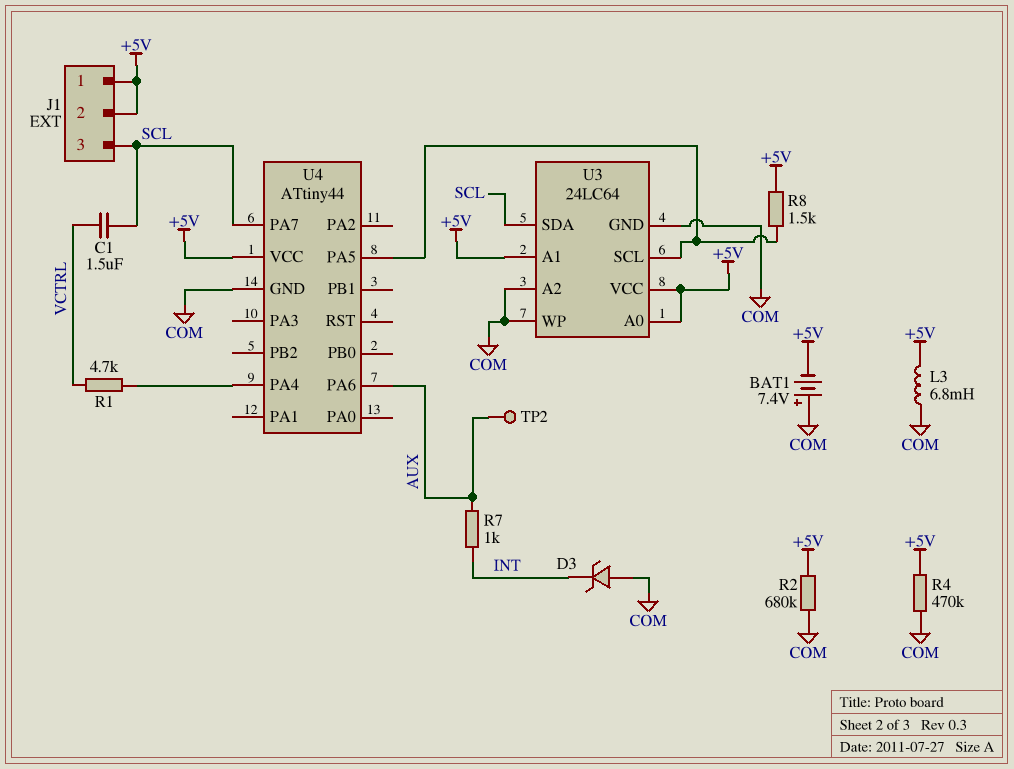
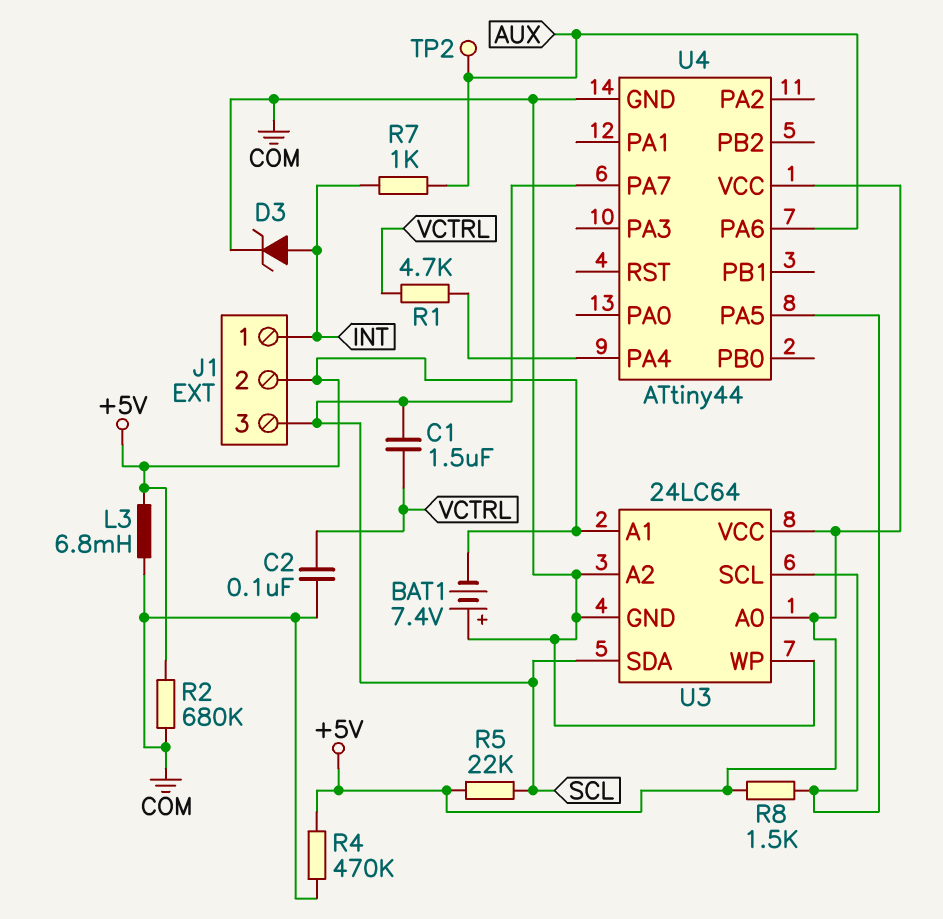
C2: none -> 100nF (COM, VCTRL)
D3: zener (A COM, K INT) -> zener (A INT, K COM)
J1 pin 1: +5V -> INT
R5: none -> 22k (+5V, SCL)

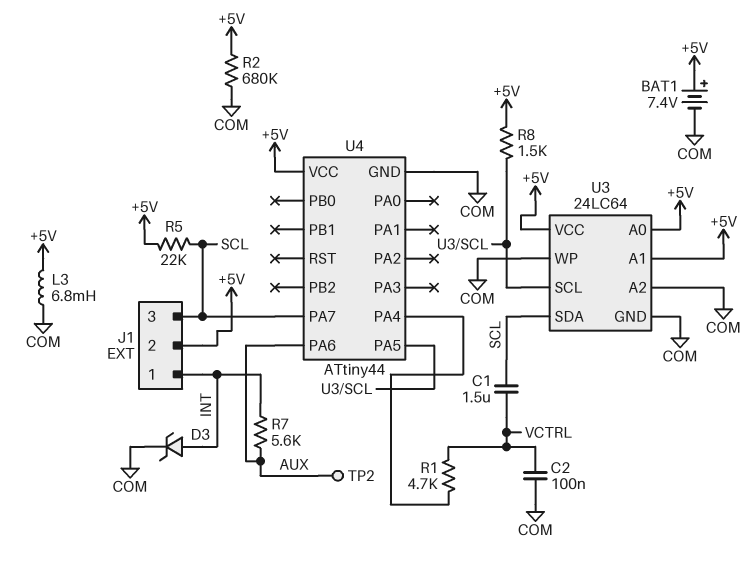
BAT1: 7.4V (plus COM, minus +5V) -> 7.4V (plus +5V, minus COM)
R4: 470k (+5V, COM) -> none
R7: 1k (AUX, INT) -> 5.6k (AUX, INT)

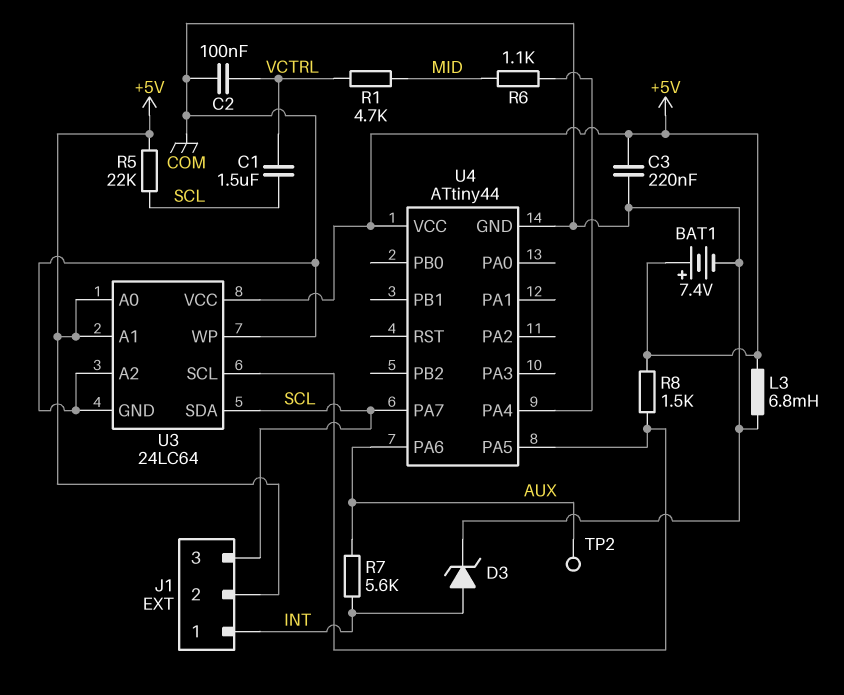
C3: none -> 220nF (+5V, COM)
R1: 4.7k (U4/PA4, VCTRL) -> 4.7k (MID, VCTRL)
R2: 680k (+5V, COM) -> none
R6: none -> 1.1k (MID, U4/PA4)

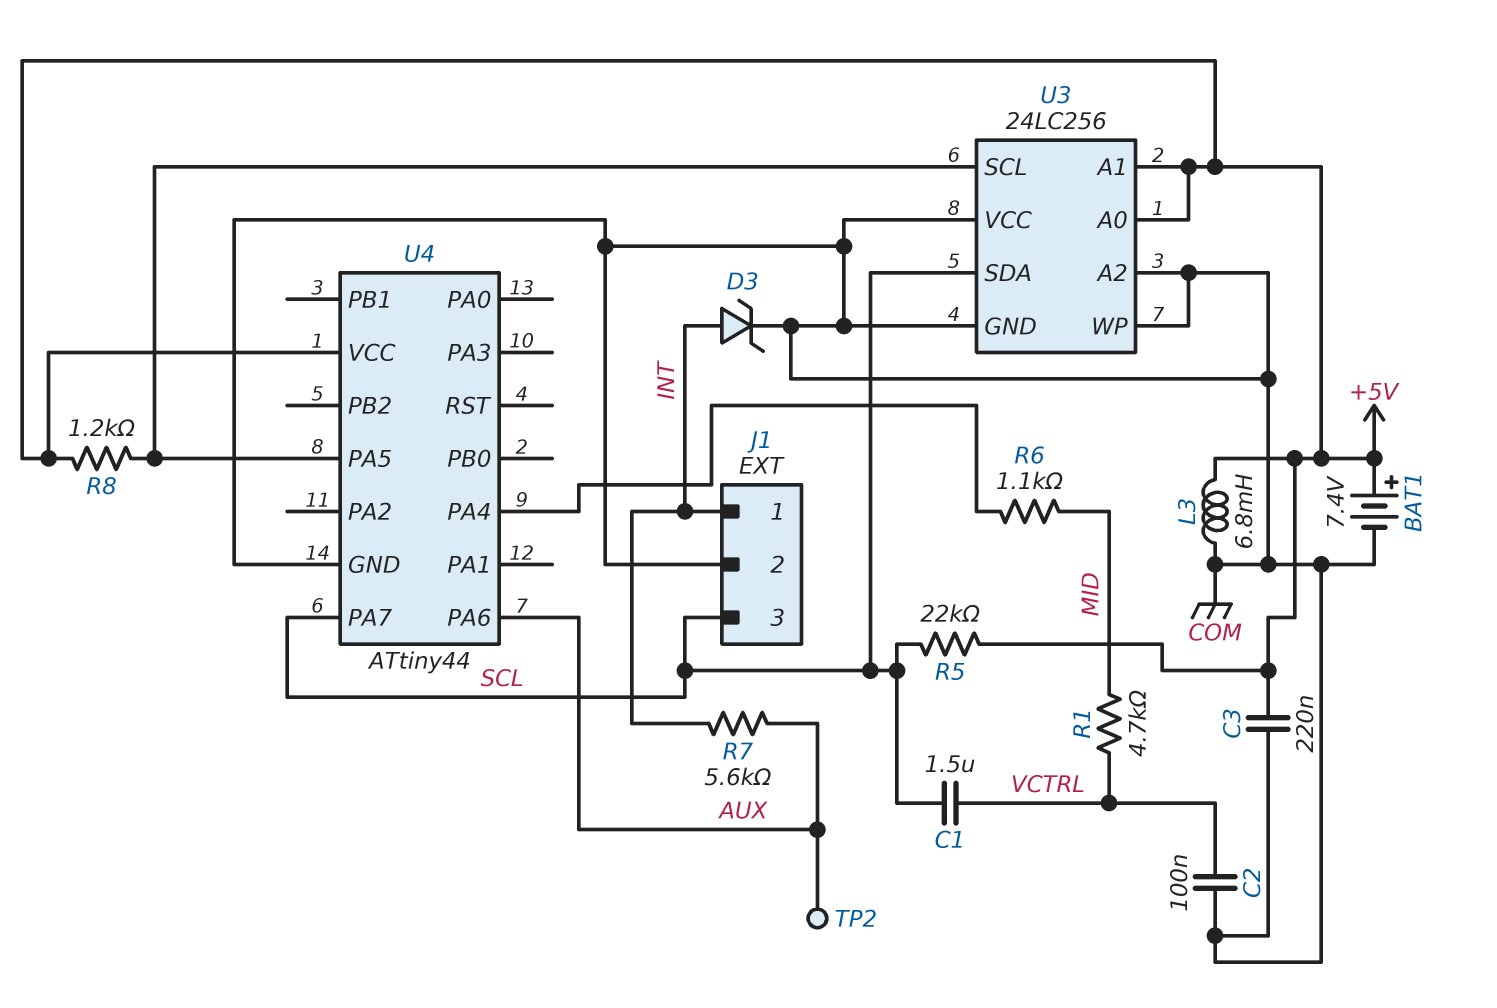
J1 pin 2: +5V -> COM
R8: 1.5k (+5V, U3/SCL) -> 1.2k (+5V, U3/SCL)
U3: 24LC64 -> 24LC256
U3 pin VCC: +5V -> COM

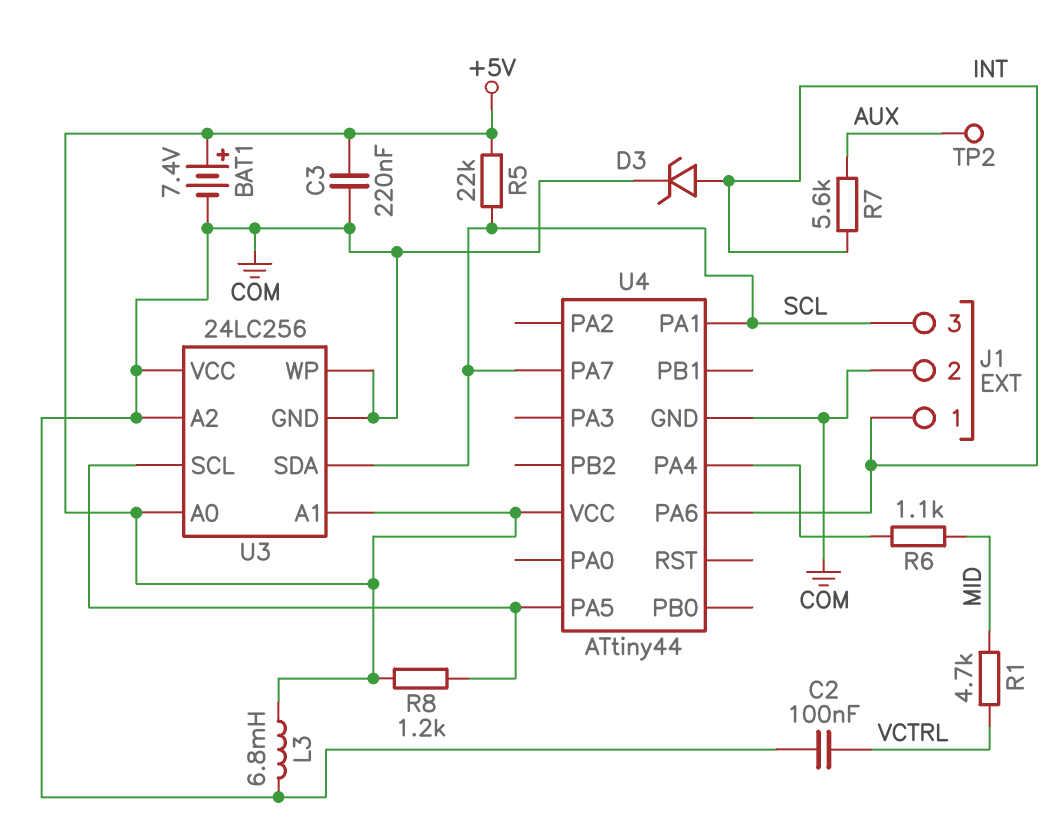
C1: 1.5uF (SCL, VCTRL) -> none
U4 pin PA1: none -> SCL
U4 pin PA6: AUX -> INT

